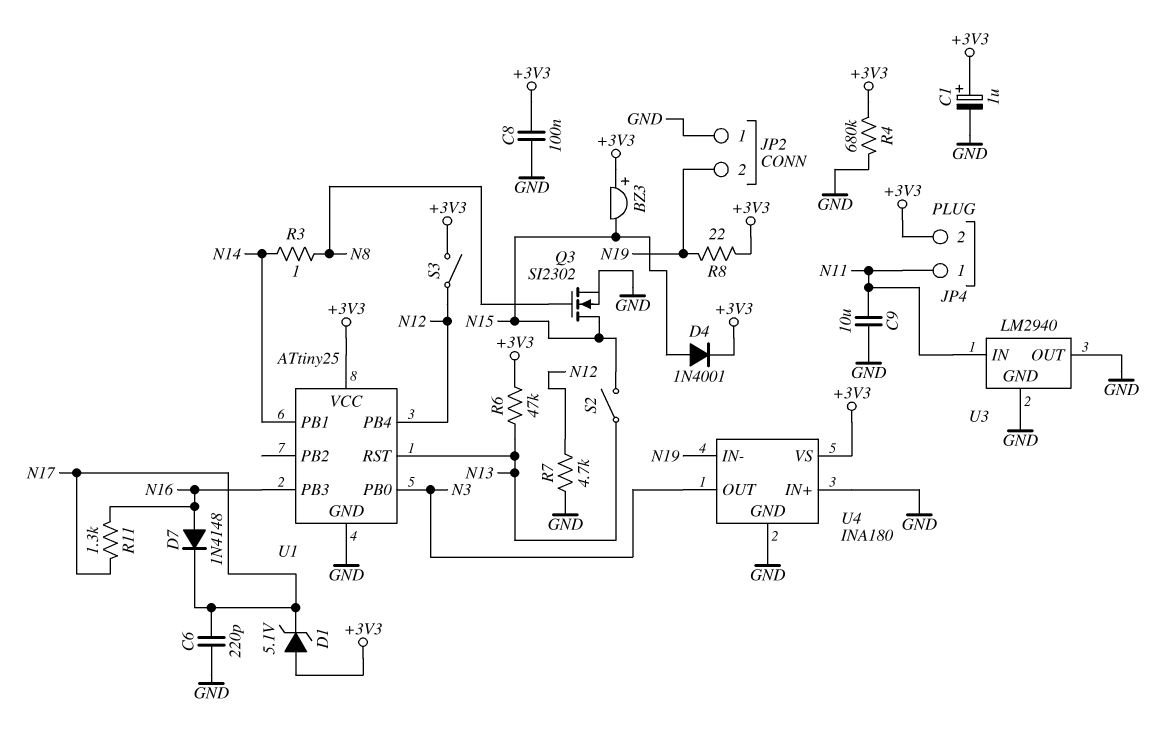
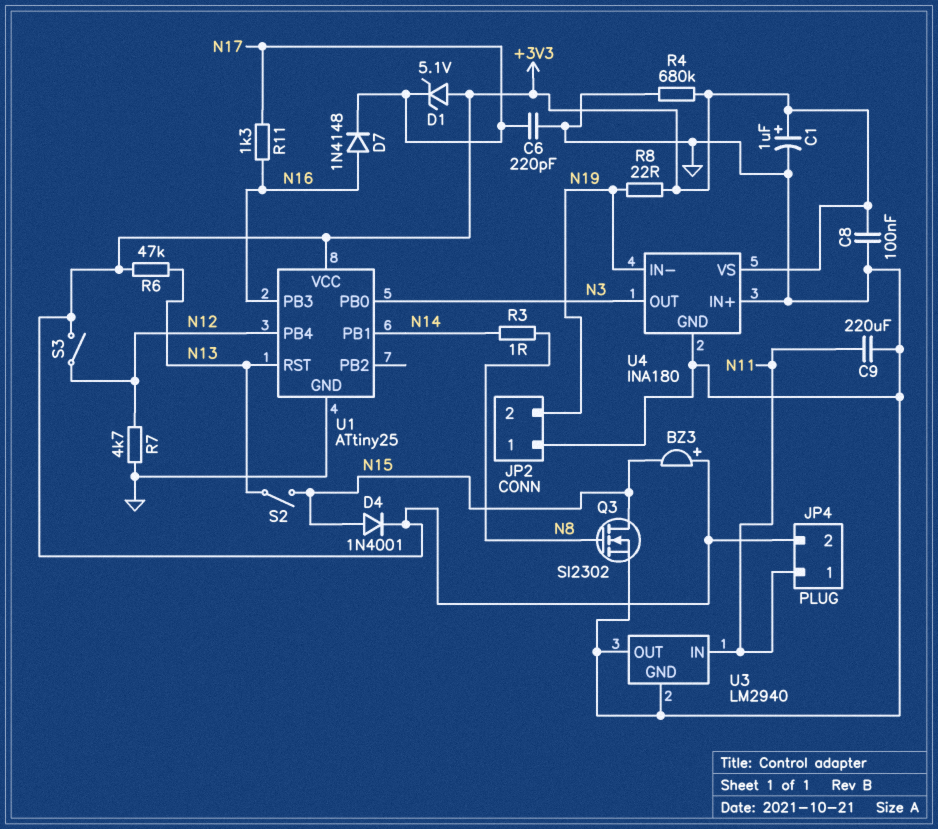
C9: 10uF (GND, N11) -> 220uF (GND, N11)

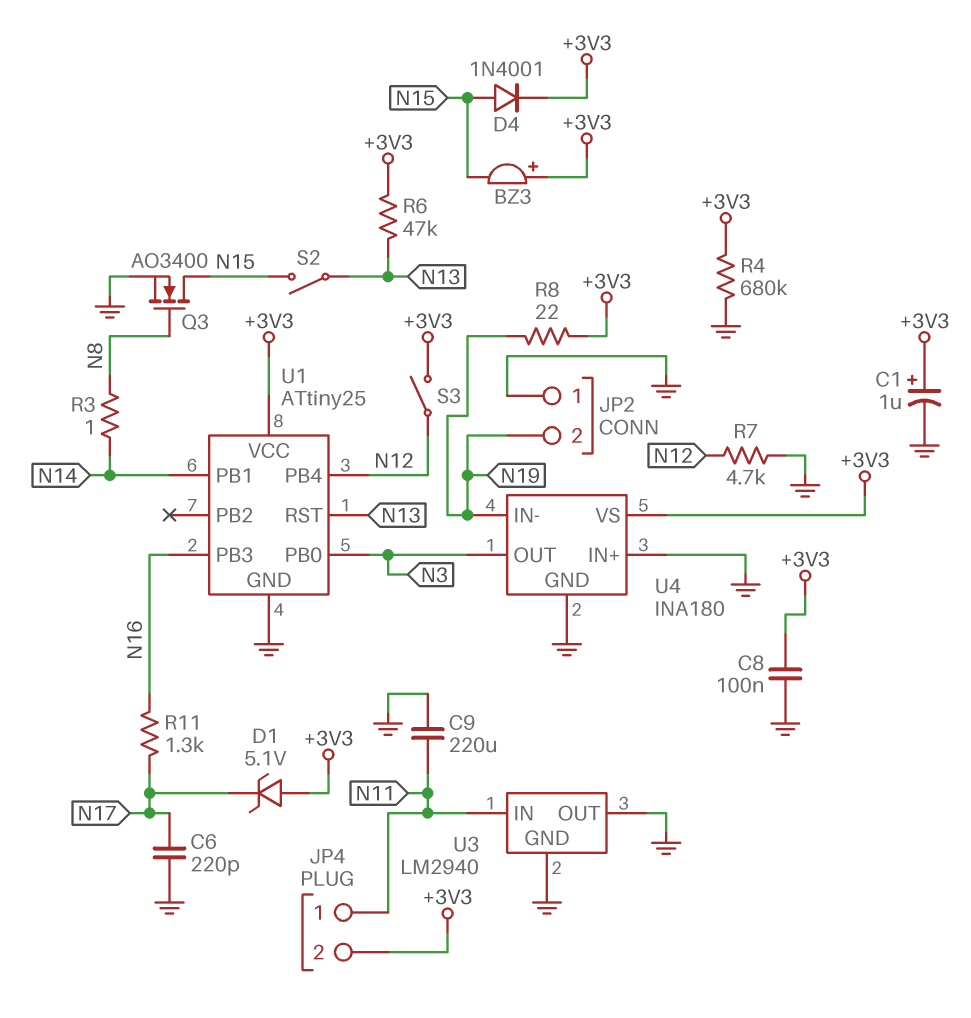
D7: diode 1N4148 (A N16, K N17) -> none
Q3: NMOS SI2302 (G N8, D N15, S GND) -> NMOS AO3400 (G N8, D N15, S GND)

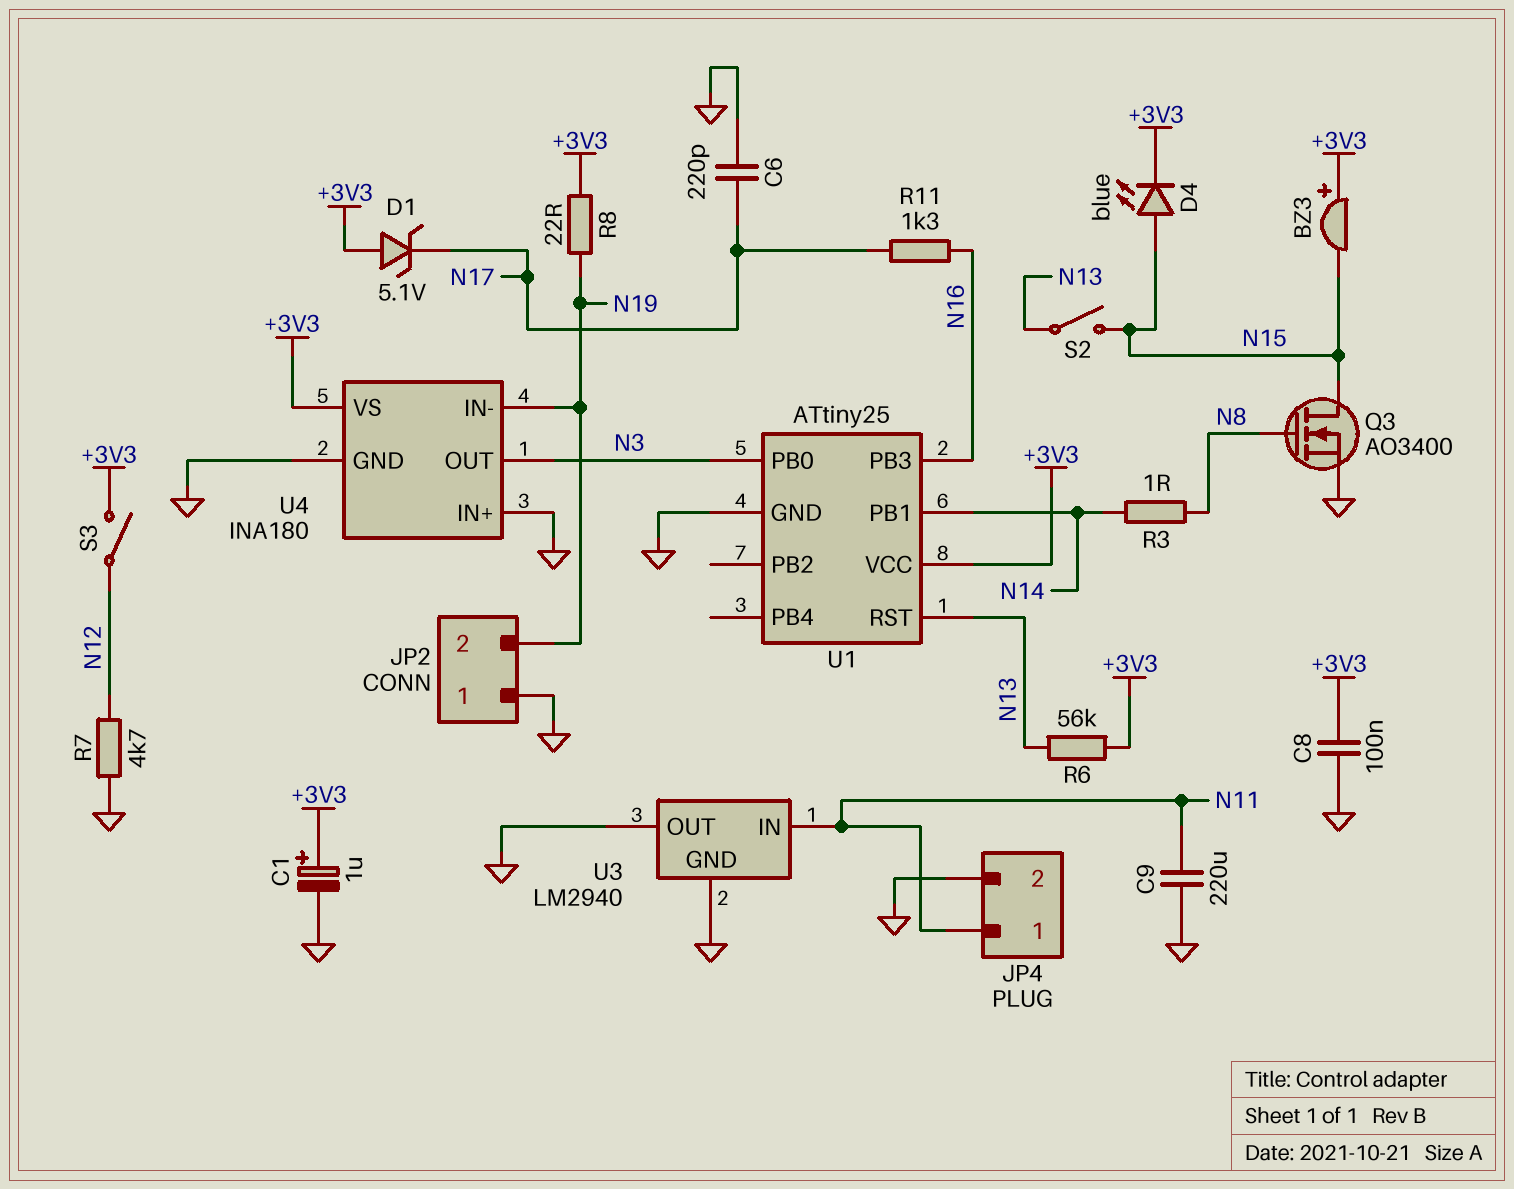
D4: diode 1N4001 (A N15, K +3V3) -> LED blue (A N15, K +3V3)
JP4 pin 2: +3V3 -> GND
R4: 680k (+3V3, GND) -> none
R6: 47k (+3V3, N13) -> 56k (+3V3, N13)
U1 pin PB4: N12 -> none

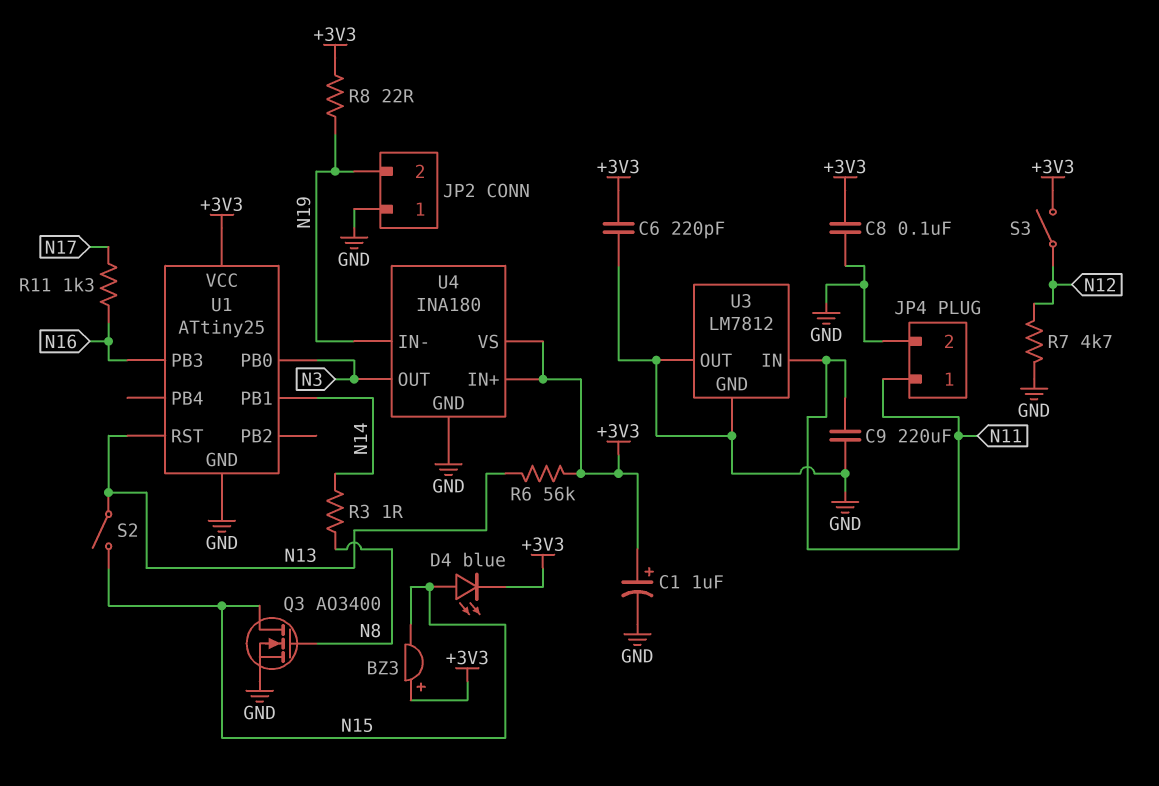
C6: 220pF (GND, N17) -> 220pF (+3V3, GND)
D1: zener 5.1V (A +3V3, K N17) -> none
U3: LM2940 -> LM7812
U4 pin IN+: GND -> +3V3

